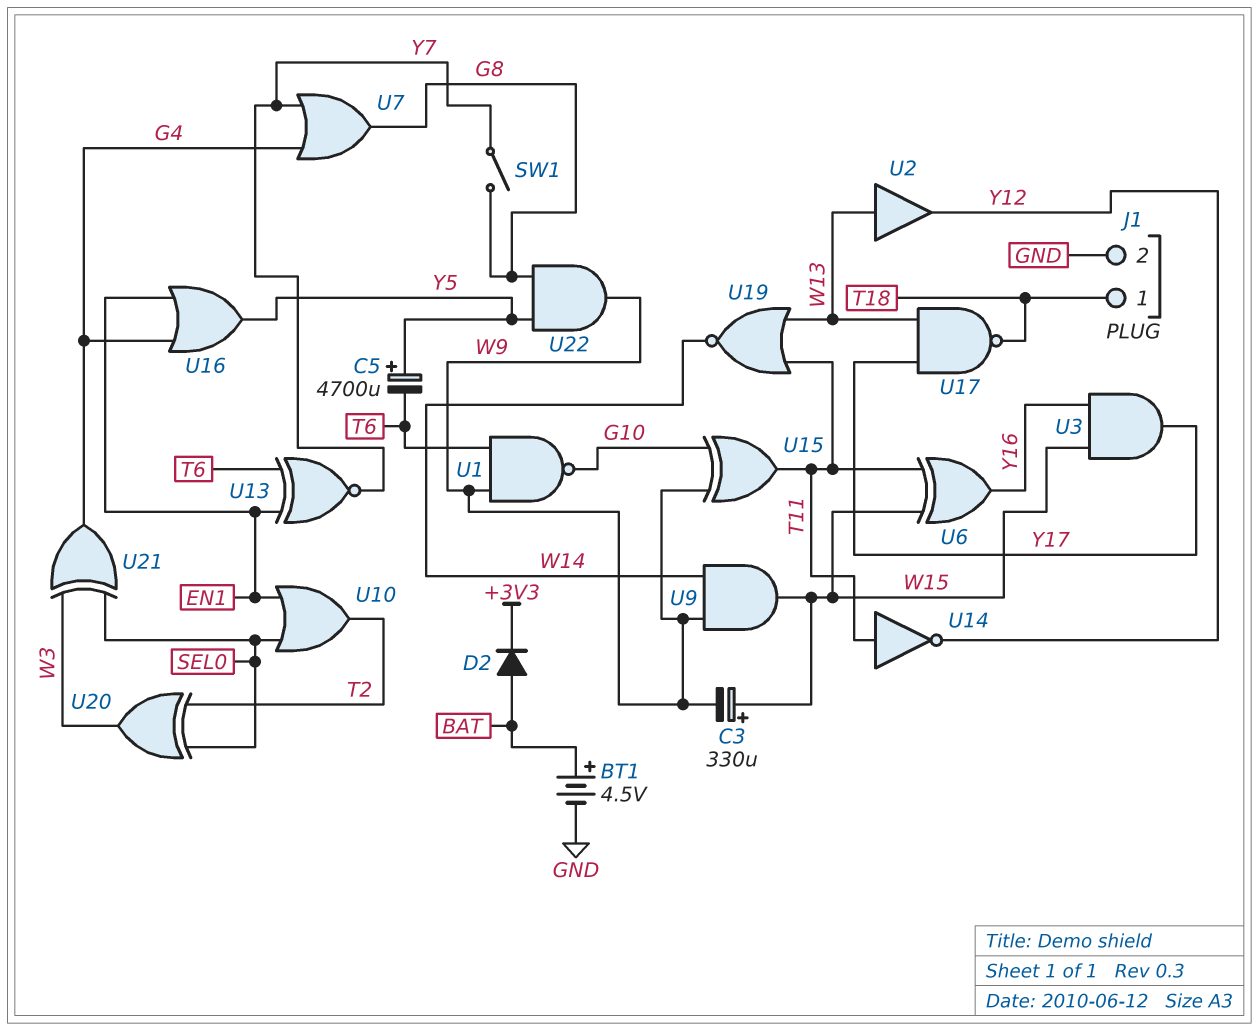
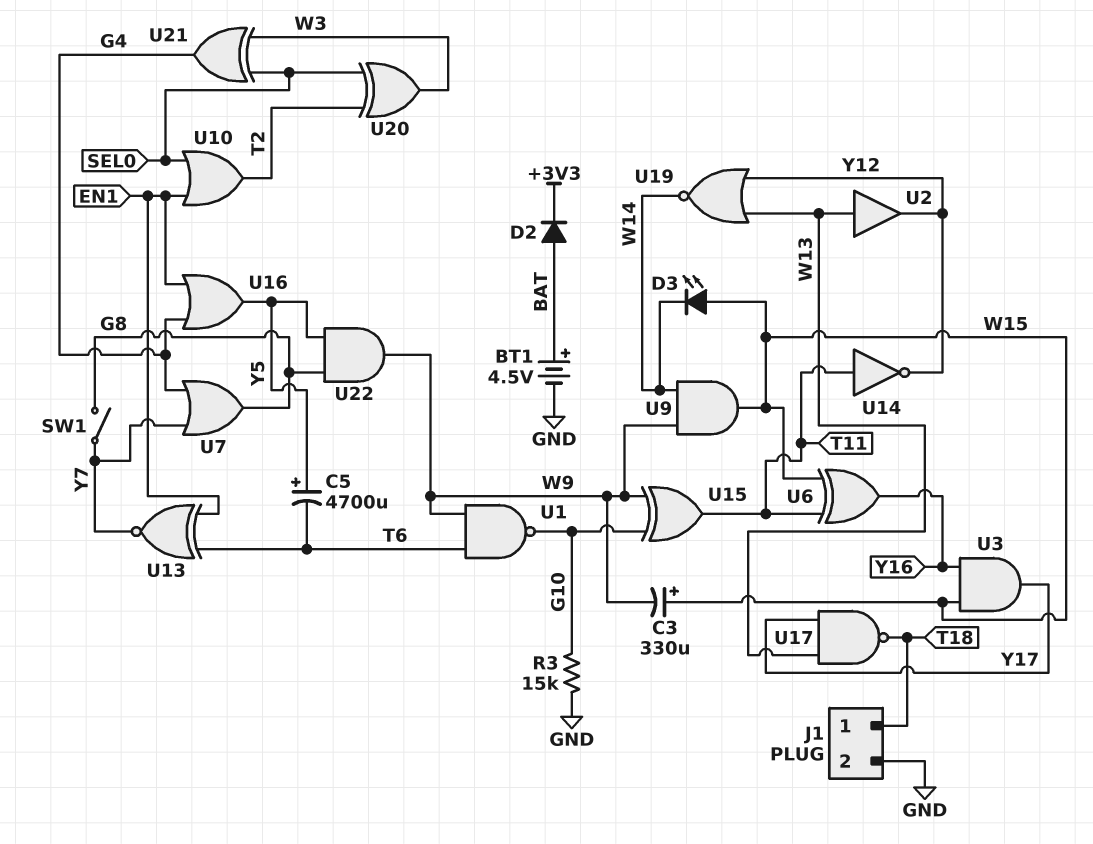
D3: none -> LED (A W15, K W14)
R3: none -> 15k (G10, GND)
U19: NOR (in T11, in W13, out W14) -> NOR (in W13, in Y12, out W14)

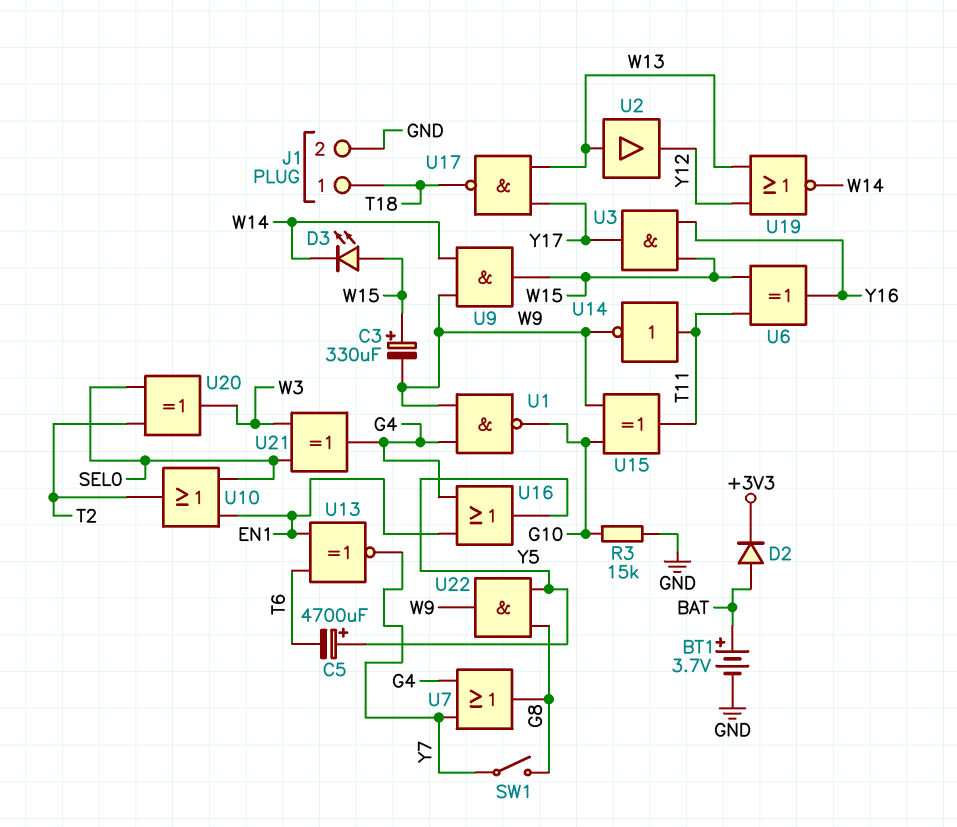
BT1: 4.5V (plus BAT, minus GND) -> 3.7V (plus BAT, minus GND)
U1: NAND (in T6, in W9, out G10) -> NAND (in G4, in W9, out G10)
U14: NOT (in T11, out Y12) -> NOT (in T11, out W9)

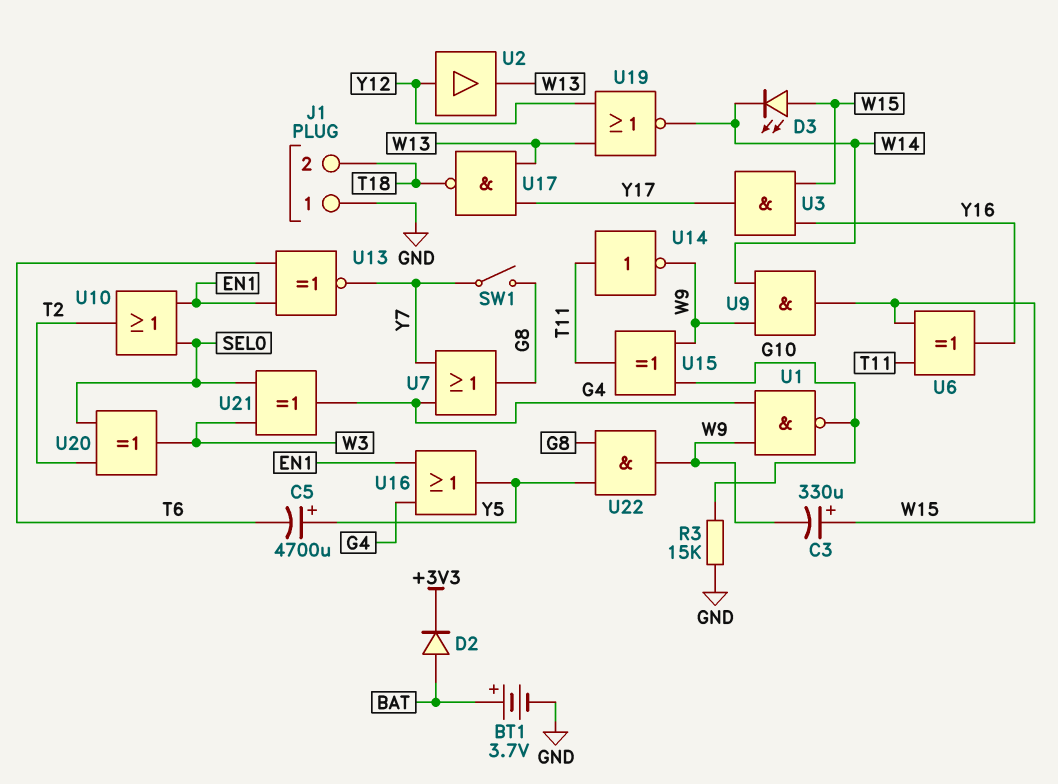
J1 pin 1: T18 -> GND
J1 pin 2: GND -> T18
U2: buffer (in W13, out Y12) -> buffer (in Y12, out W13)

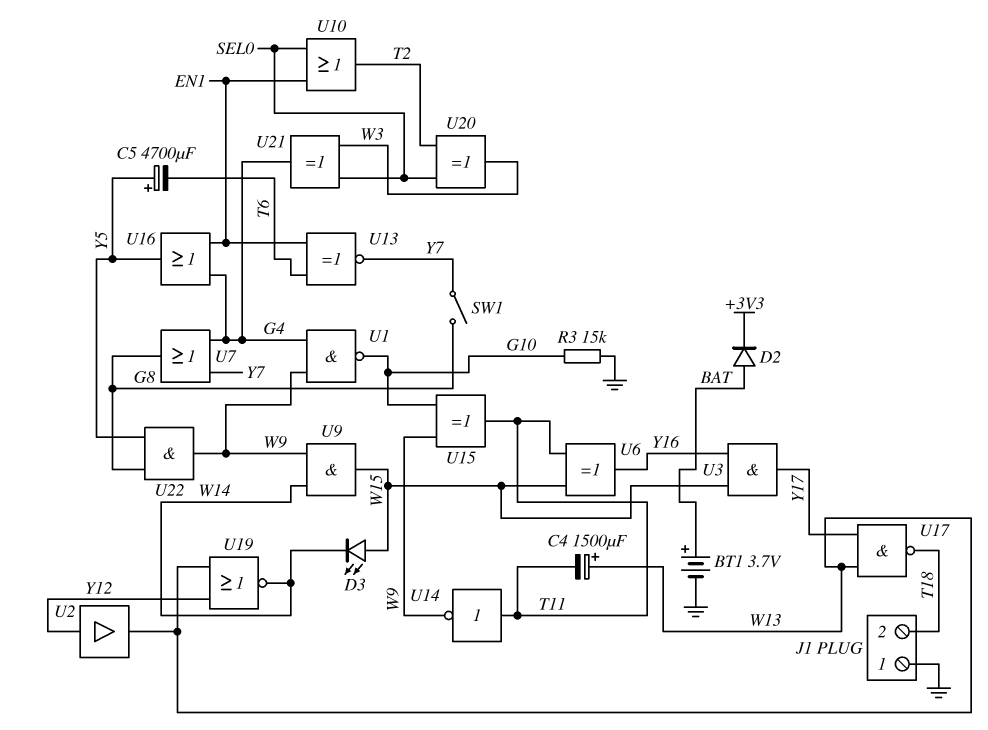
C3: 330uF (plus W15, minus W9) -> none
C4: none -> 1500uF (plus W13, minus T11)

